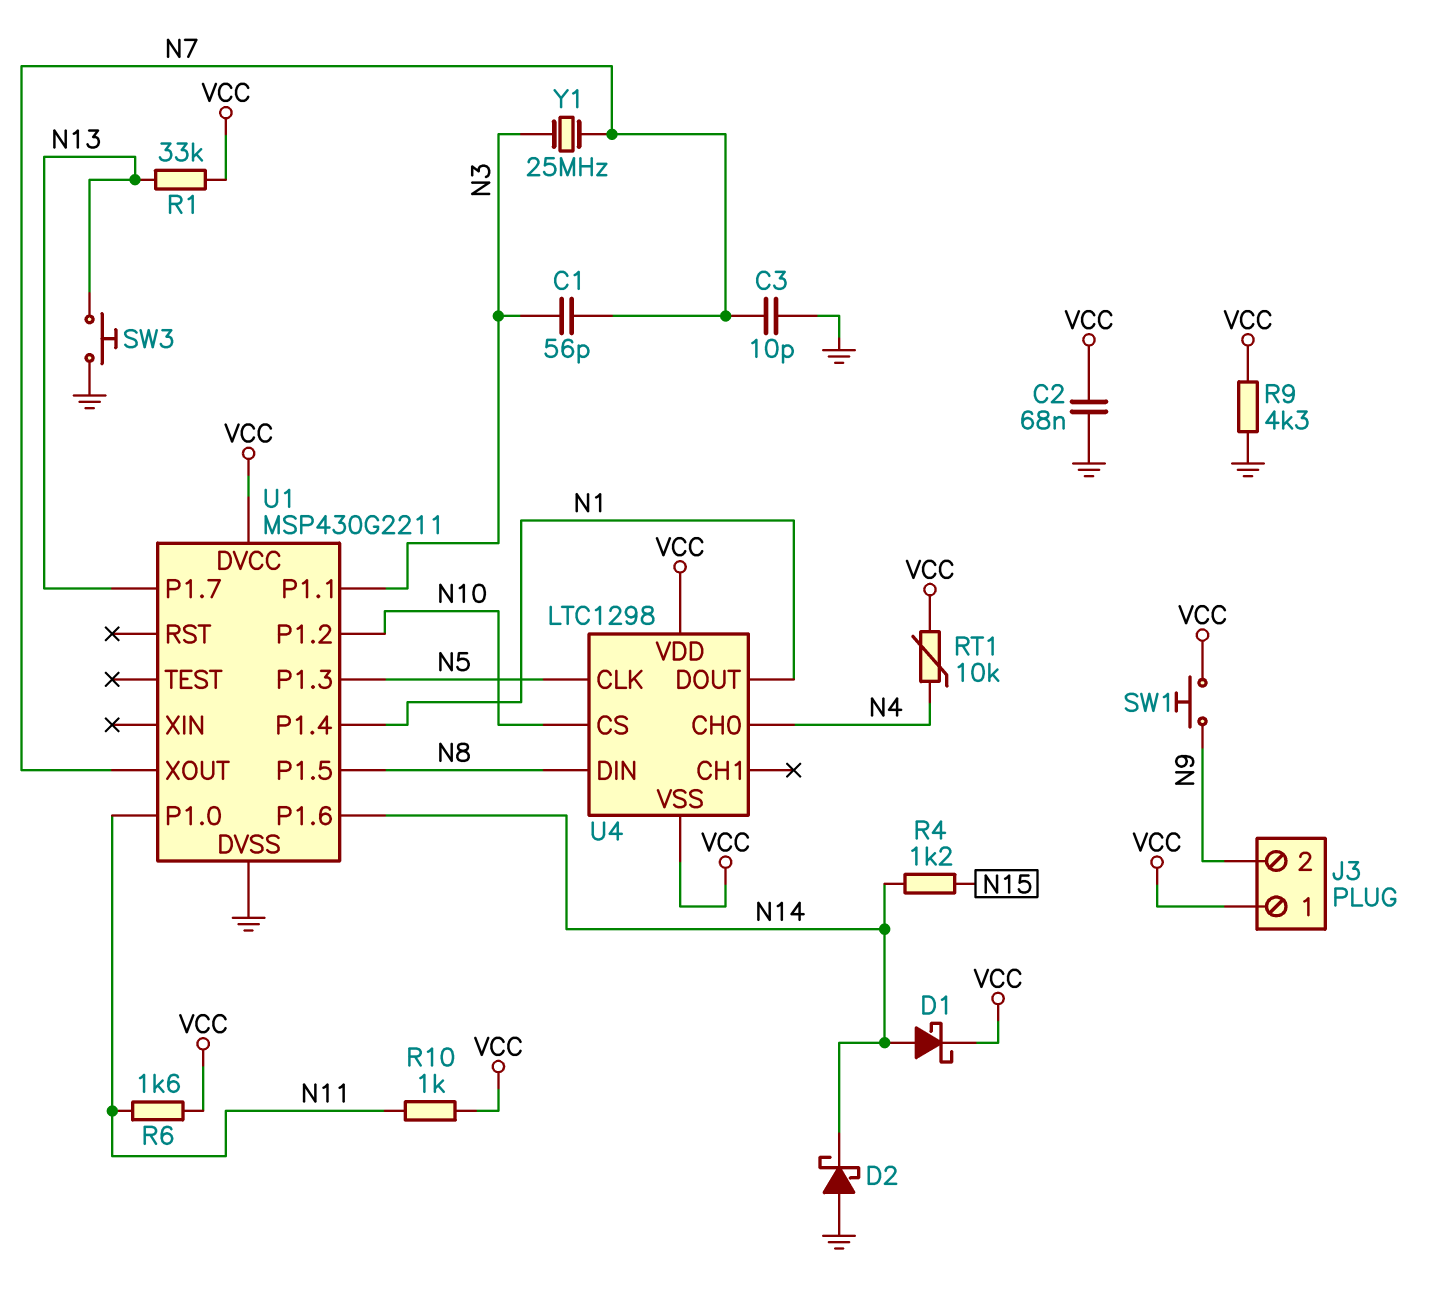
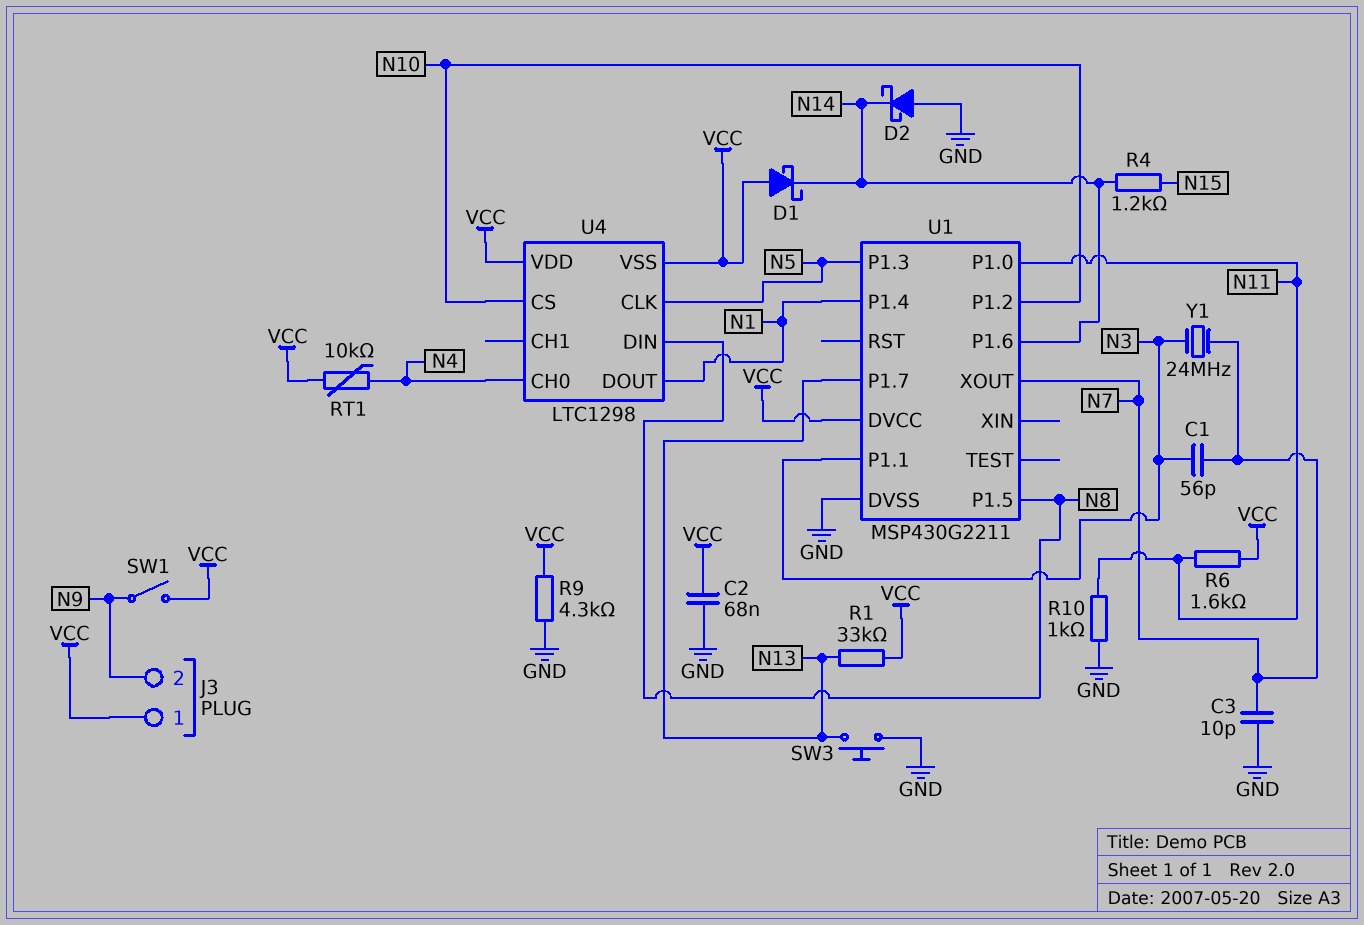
D1: schottky (A N14, K VCC) -> schottky (A VCC, K N14)
R10: 1k (N11, VCC) -> 1k (GND, N11)
SW1: button (N9, VCC) -> switch (N9, VCC)
Y1: 25MHz (N3, N7) -> 24MHz (N3, N7)

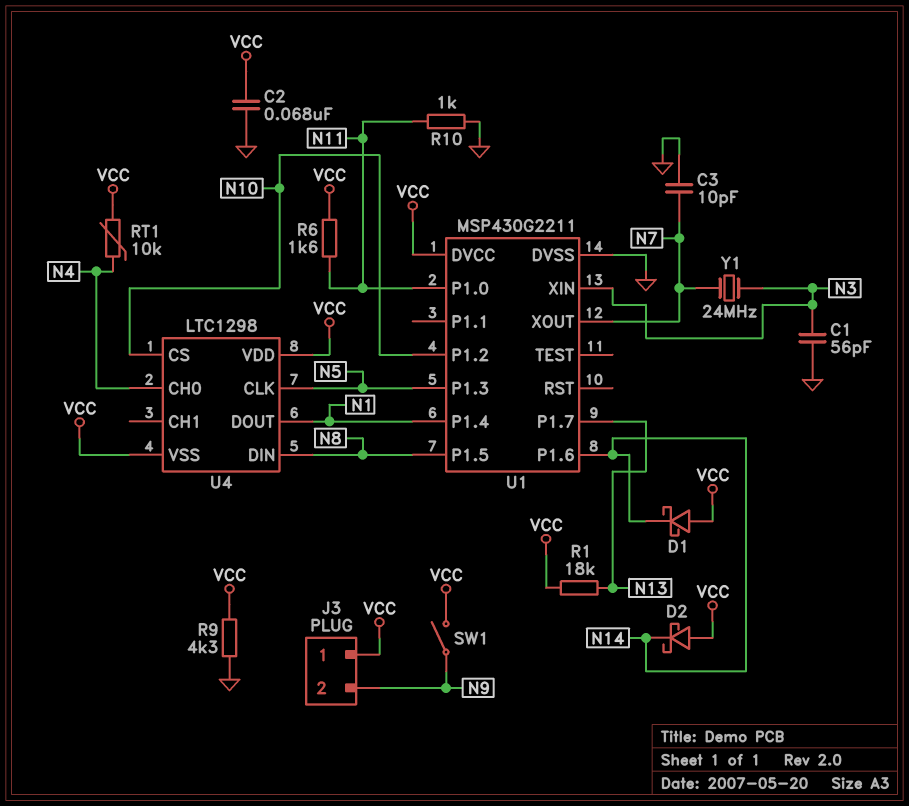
C1: 56pF (N3, N7) -> 56pF (GND, N3)
D2: schottky (A GND, K N14) -> schottky (A VCC, K N14)
R1: 33k (N13, VCC) -> 18k (N13, VCC)
R4: 1.2k (N14, N15) -> none
SW3: button (GND, N13) -> none
U1 pin P1.1: N3 -> none
U1 pin XIN: none -> N3

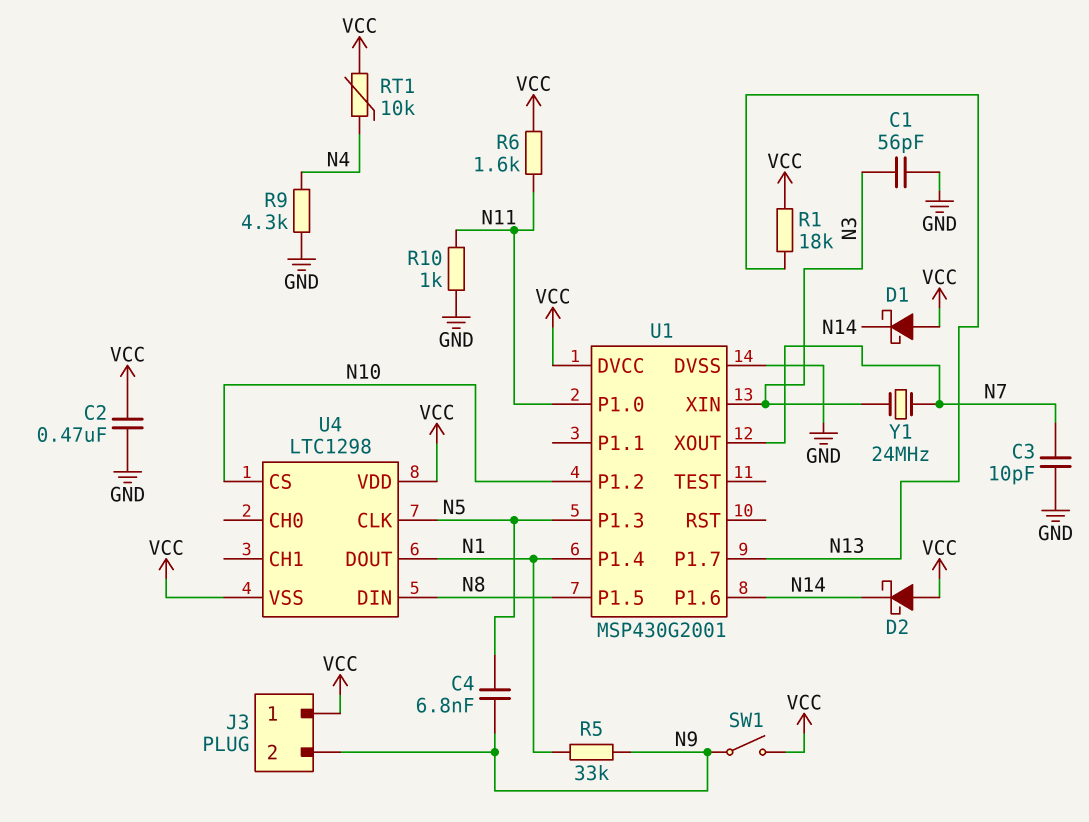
C2: 68nF (GND, VCC) -> 470nF (GND, VCC)
C4: none -> 6.8nF (N5, N9)
R5: none -> 33k (N1, N9)
R9: 4.3k (GND, VCC) -> 4.3k (GND, N4)
U1: MSP430G2211 -> MSP430G2001
U4 pin CH0: N4 -> none

